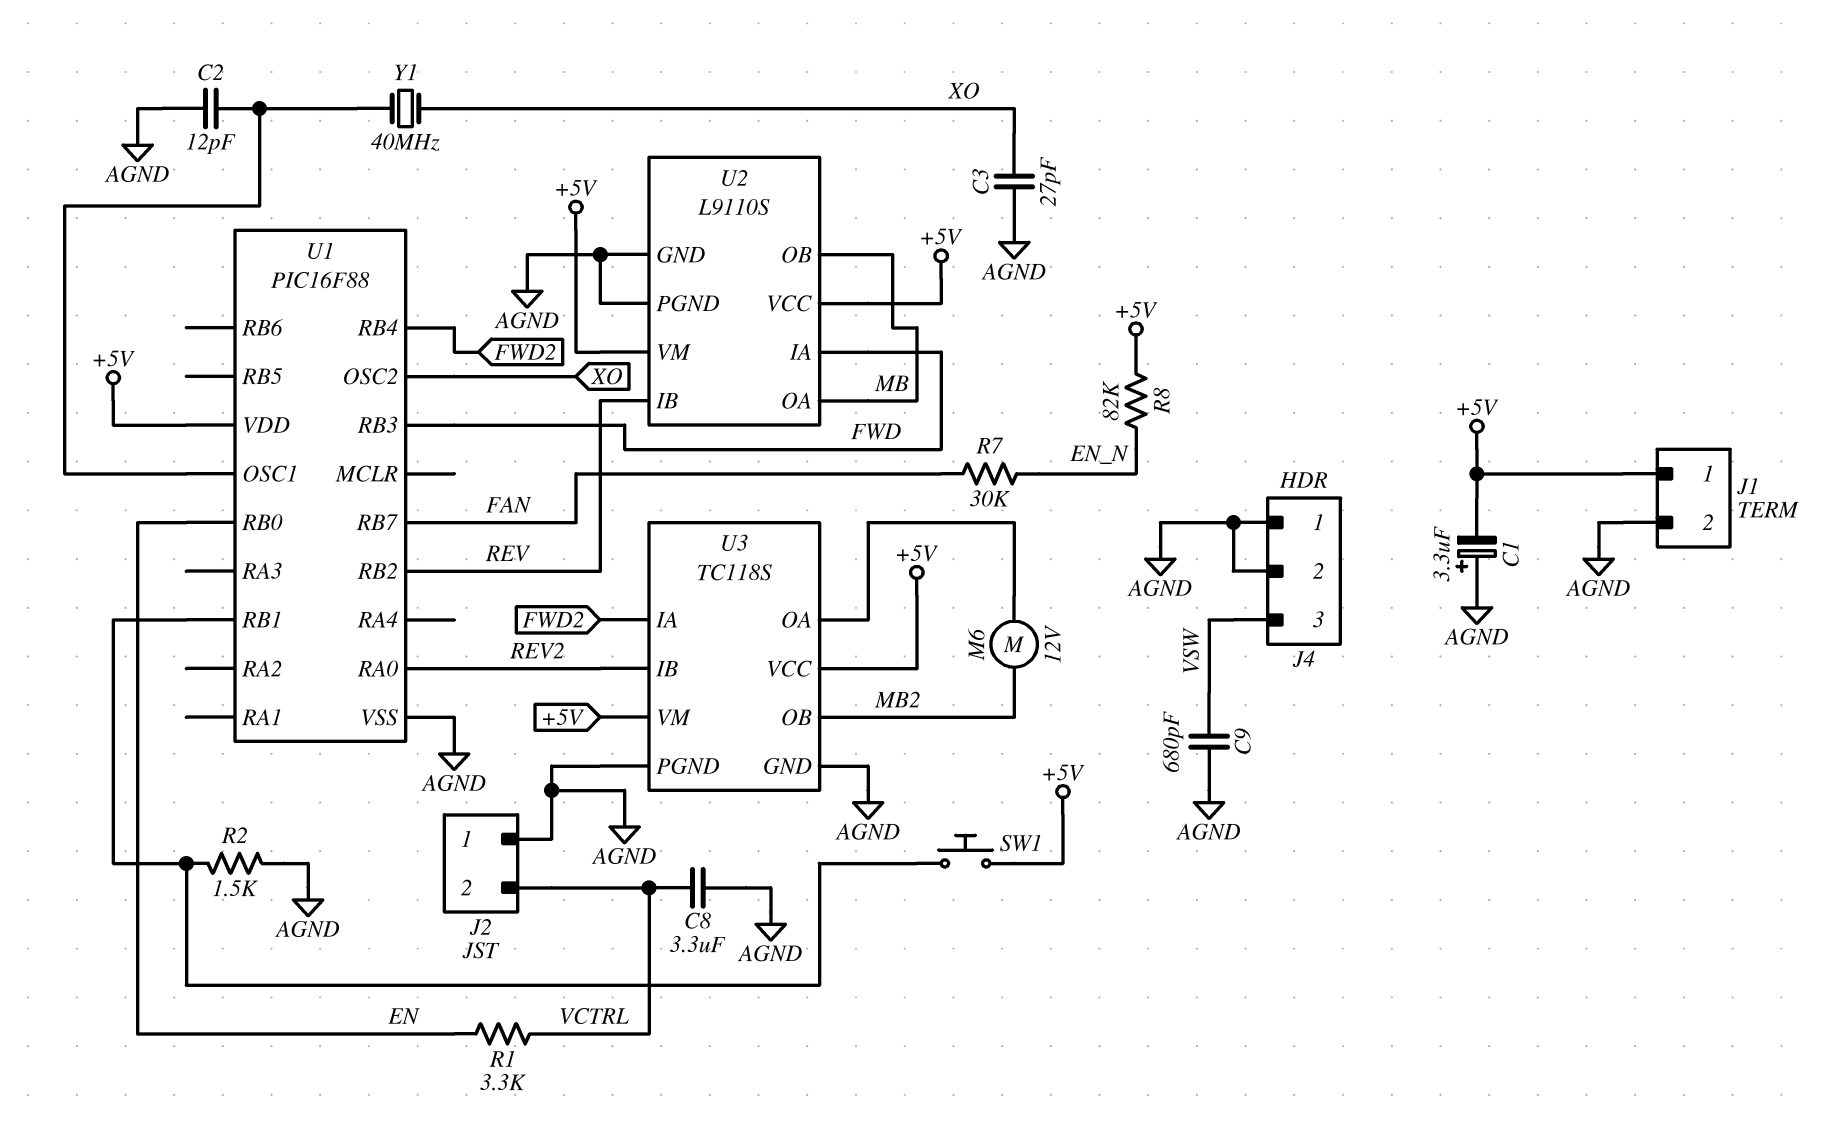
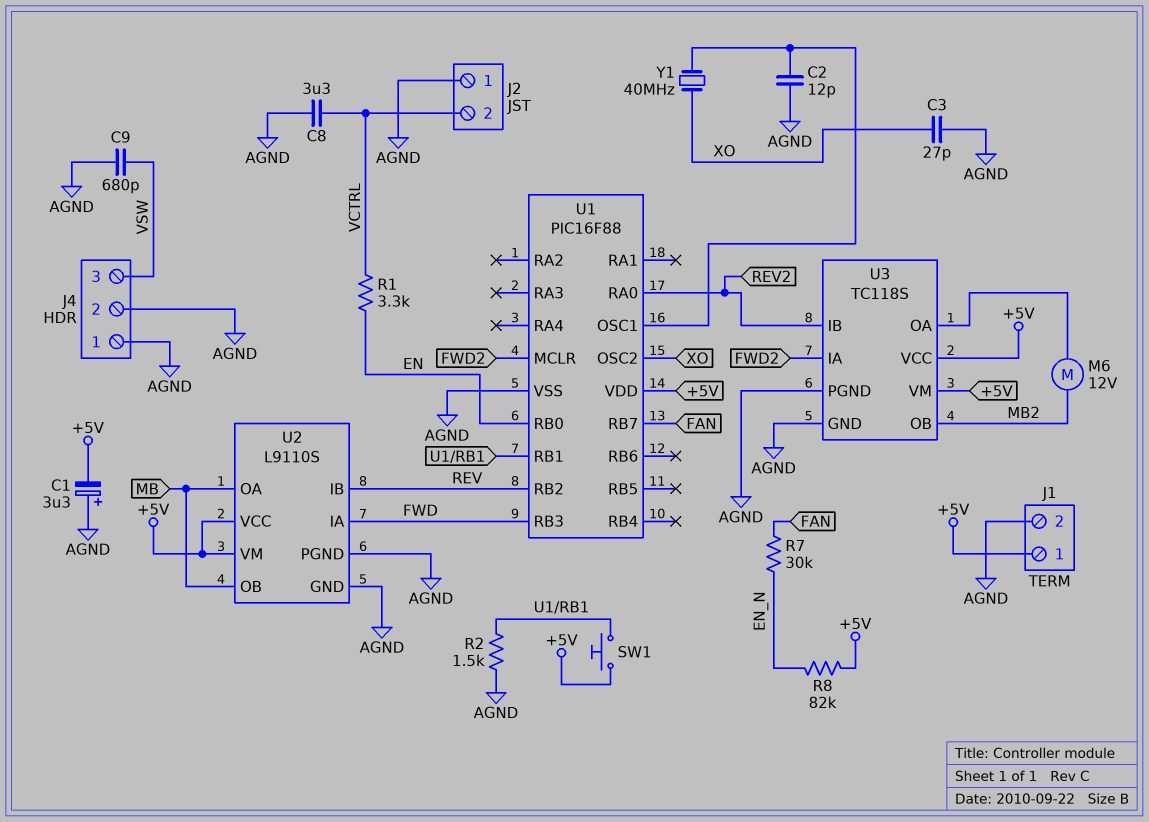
U1 pin MCLR: none -> FWD2
U1 pin RB4: FWD2 -> none

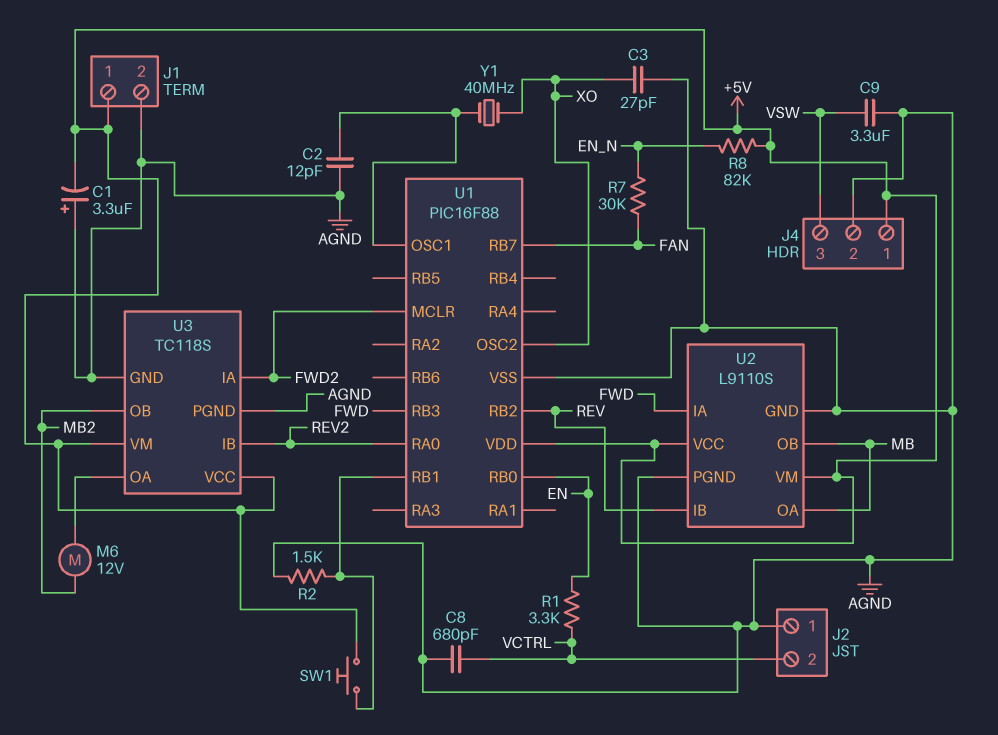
C8: 3.3uF (AGND, VCTRL) -> 680pF (AGND, VCTRL)
C9: 680pF (AGND, VSW) -> 3.3uF (AGND, VSW)
J4 pin 1: AGND -> +5V

